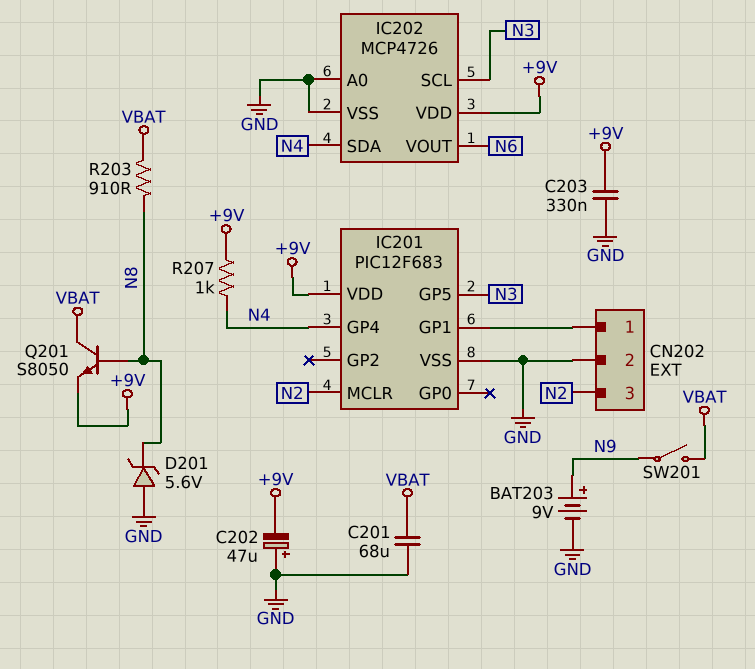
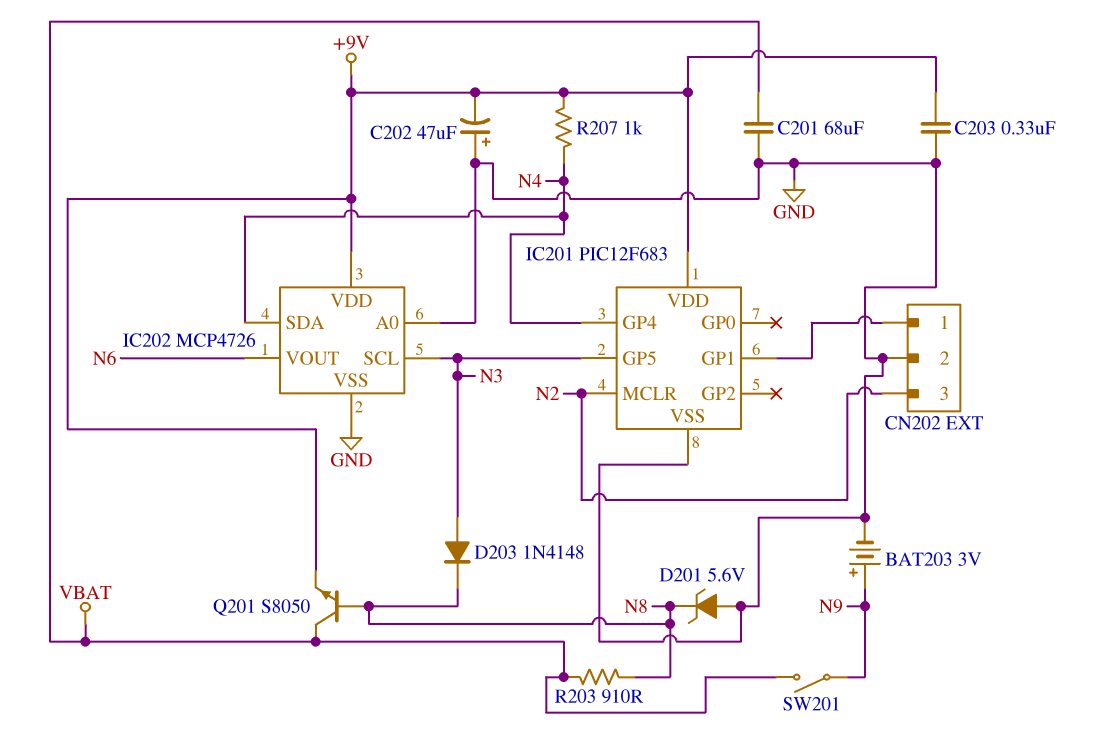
BAT203: 9V (plus N9, minus GND) -> 3V (plus N9, minus GND)
D203: none -> diode 1N4148 (A N3, K N8)

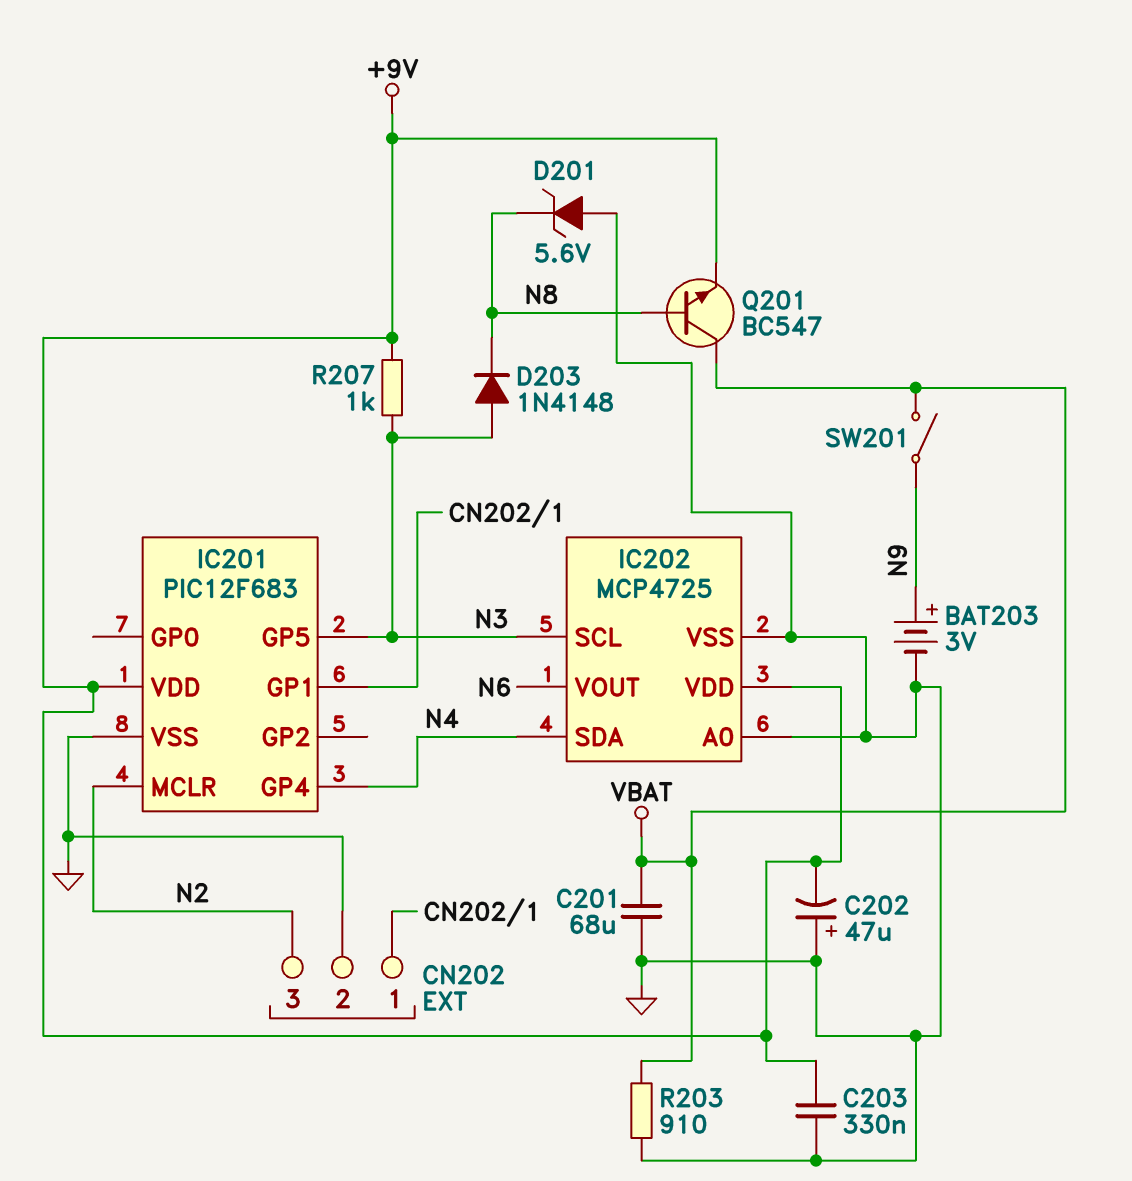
IC202: MCP4726 -> MCP4725
Q201: NPN S8050 (B N8, C VBAT, E +9V) -> NPN BC547 (B N8, C VBAT, E +9V)
R203: 910 (N8, VBAT) -> 910 (GND, VBAT)
R207: 1k (+9V, N4) -> 1k (+9V, N3)

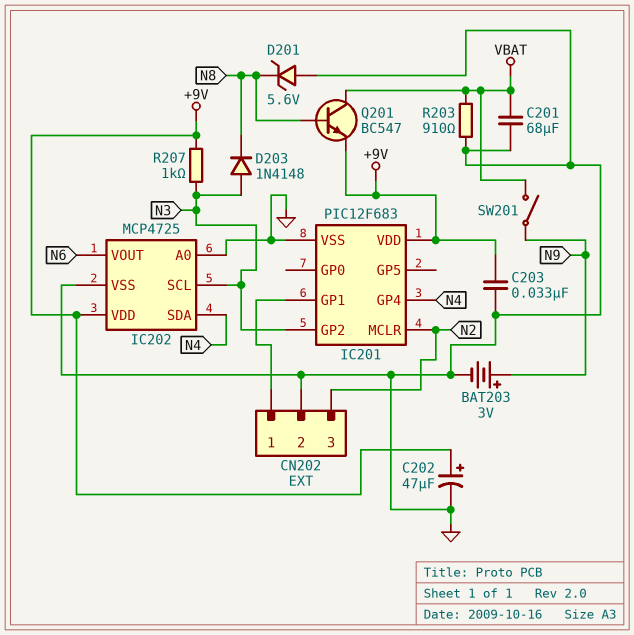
C202: 47uF (plus GND, minus +9V) -> 47uF (plus +9V, minus GND)
C203: 330nF (+9V, GND) -> 33nF (+9V, GND)
IC201 pin GP2: none -> N3
IC201 pin GP5: N3 -> none

